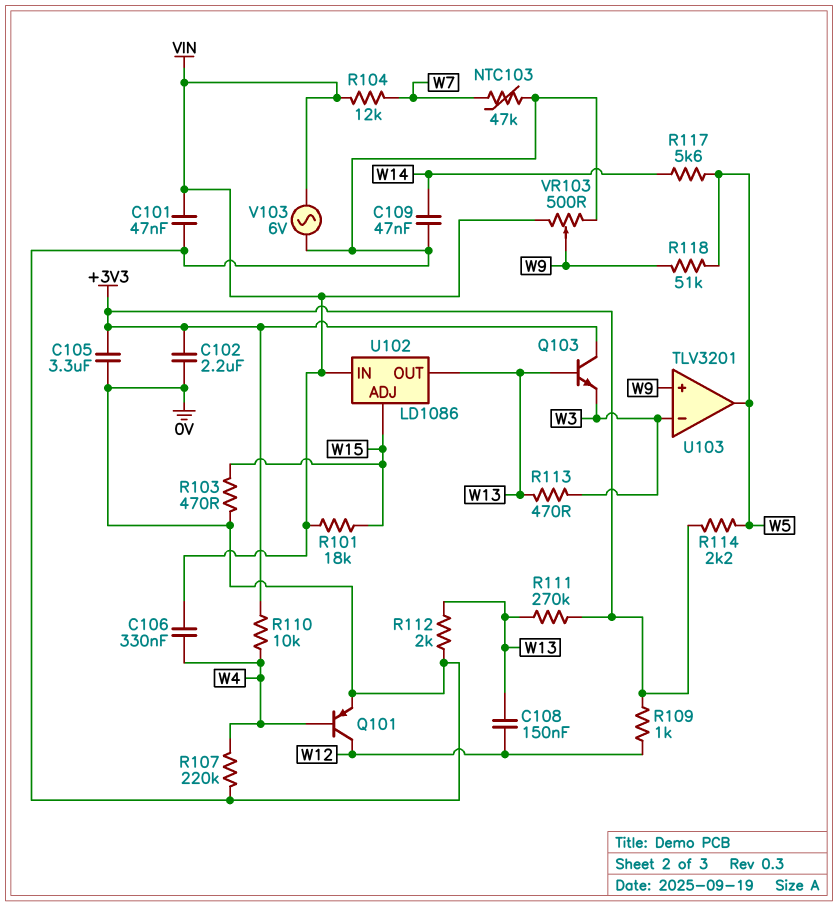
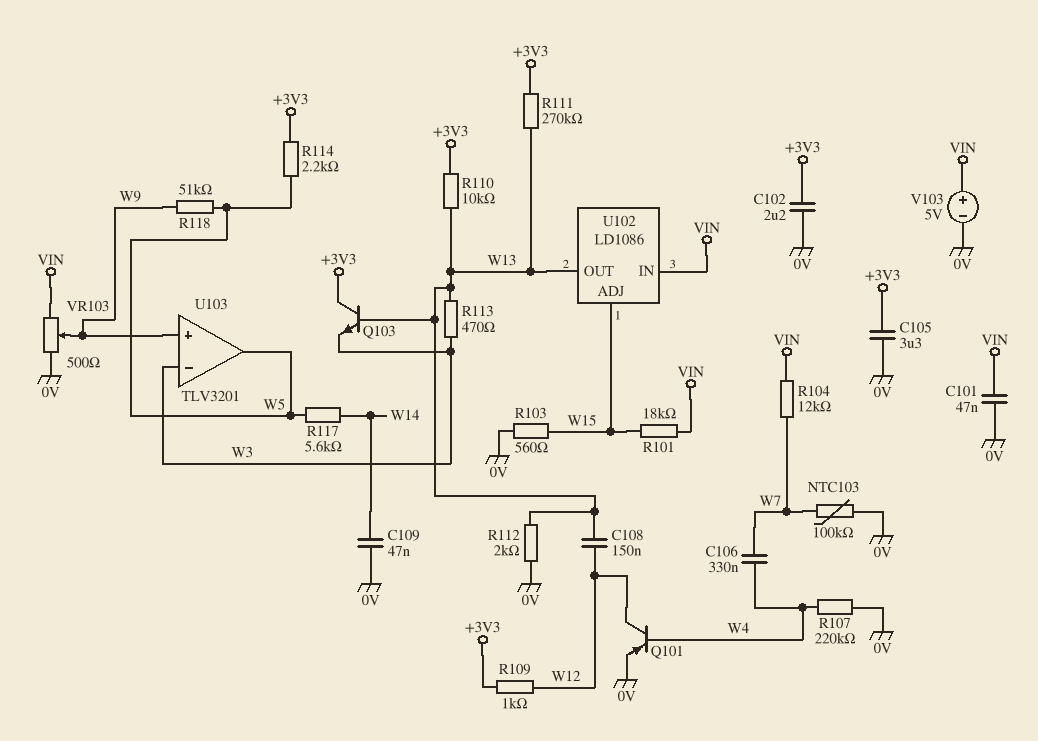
C106: 330nF (VIN, W4) -> 330nF (W4, W7)
NTC103: 47k (0V, W7) -> 100k (0V, W7)
R103: 470 (0V, W15) -> 560 (0V, W15)
R110: 10k (+3V3, W4) -> 10k (+3V3, W13)
V103: AC 6V (0V, VIN) -> 5V (plus VIN, minus 0V)

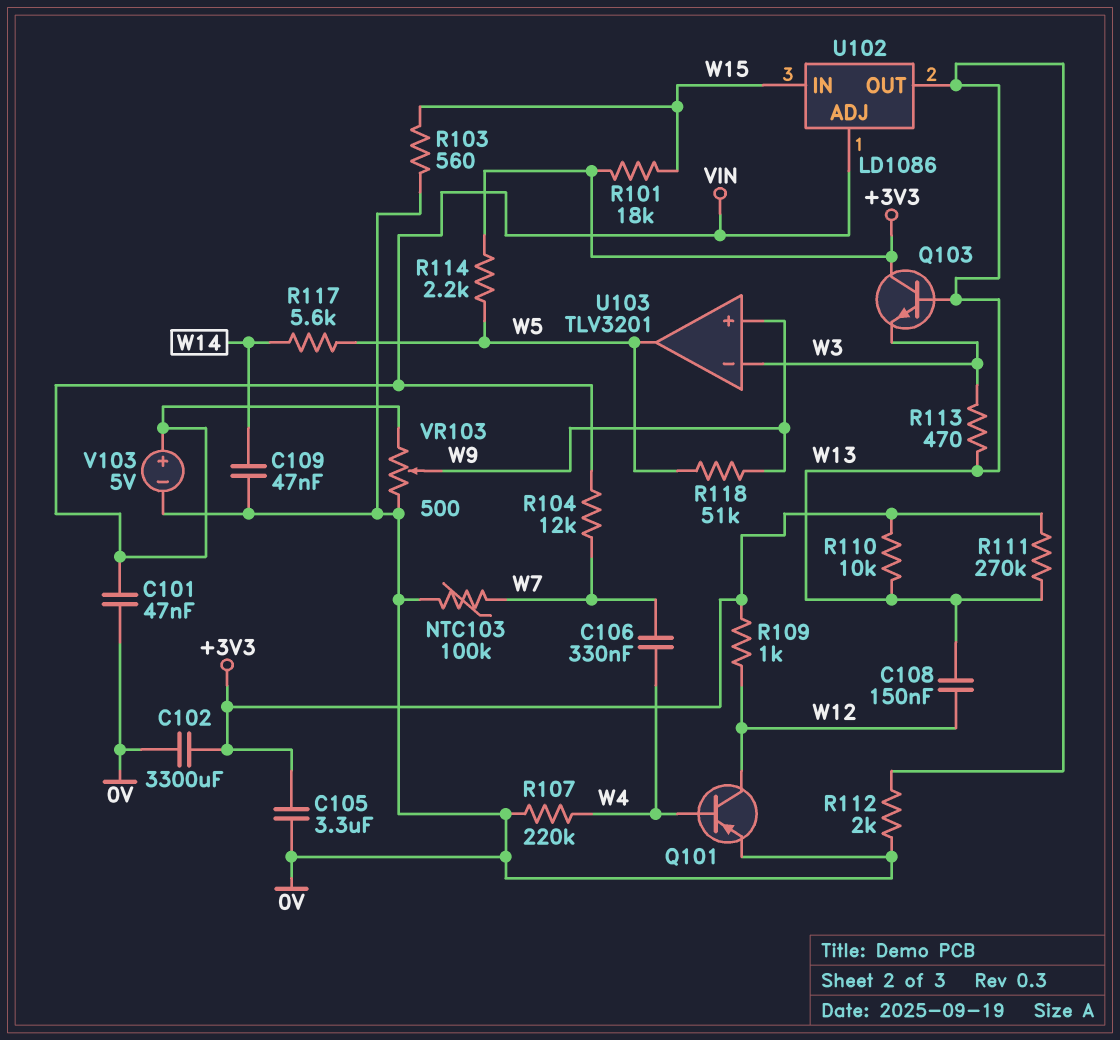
C102: 2.2uF (+3V3, 0V) -> 3300uF (+3V3, 0V)
R101: 18k (VIN, W15) -> 18k (+3V3, W15)
U102 pin ADJ: W15 -> VIN
U102 pin IN: VIN -> W15

